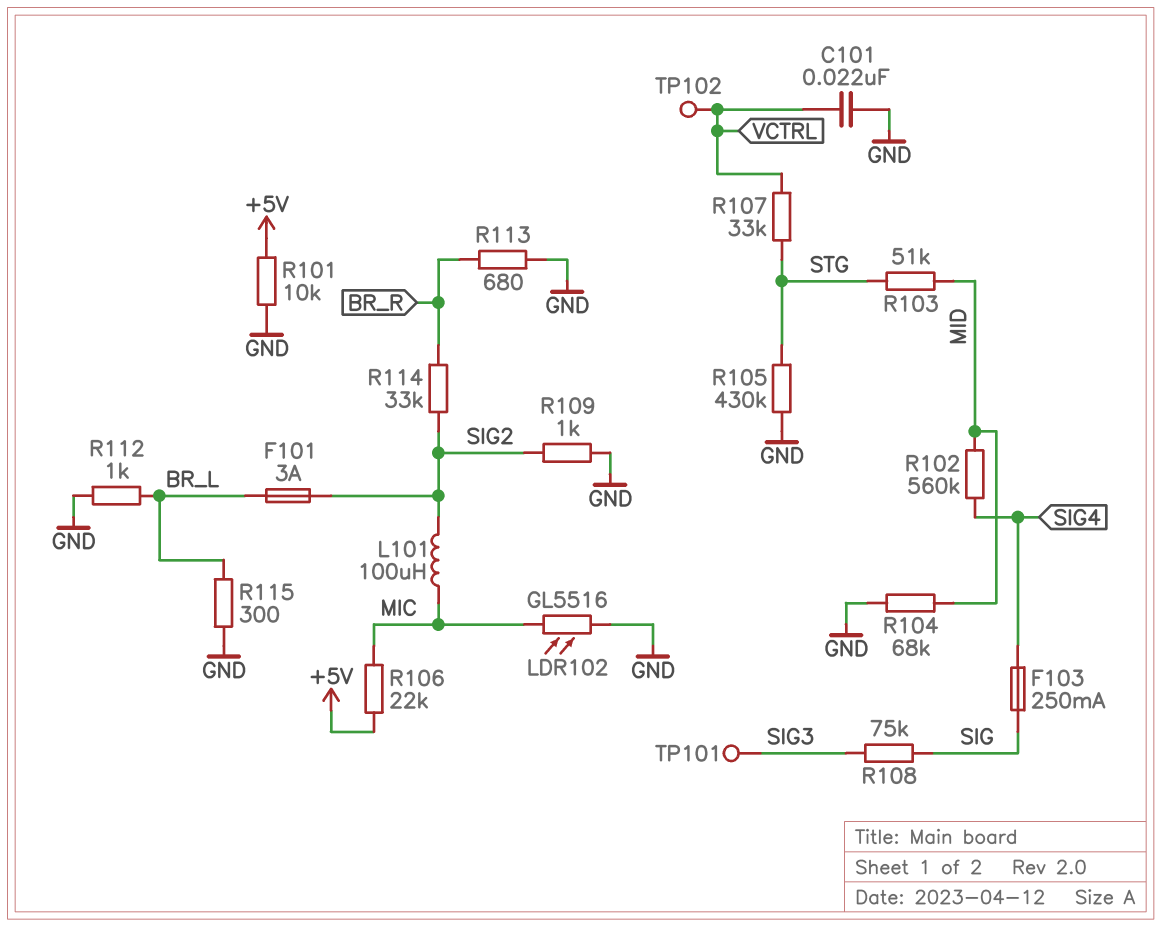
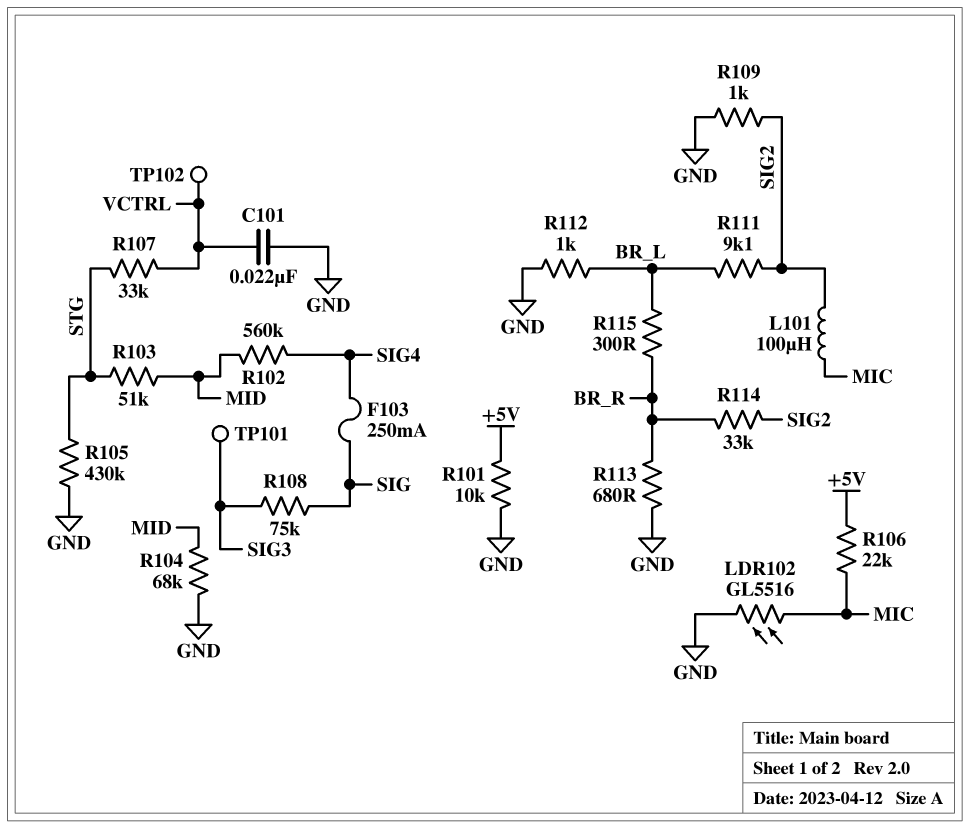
F101: 3A (BR_L, SIG2) -> none
R111: none -> 9.1k (BR_L, SIG2)
R115: 300 (BR_L, GND) -> 300 (BR_L, BR_R)

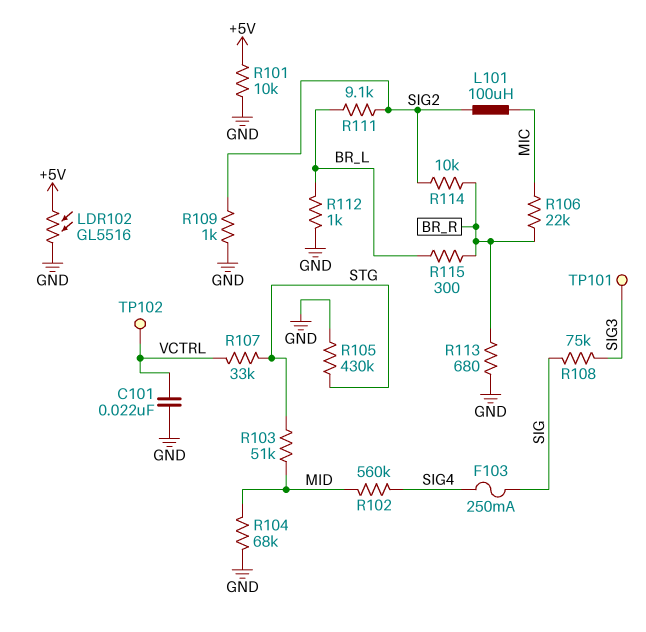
LDR102: GL5516 (GND, MIC) -> GL5516 (+5V, GND)
R106: 22k (+5V, MIC) -> 22k (BR_R, MIC)
R114: 33k (BR_R, SIG2) -> 10k (BR_R, SIG2)

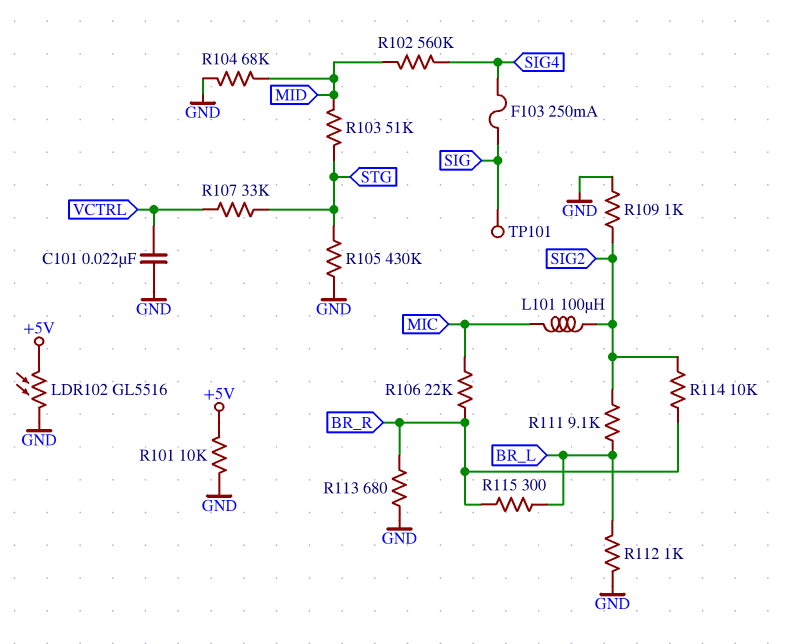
R108: 75k (SIG, SIG3) -> none
TP101: test point (SIG3) -> test point (SIG)
TP102: test point (VCTRL) -> none

